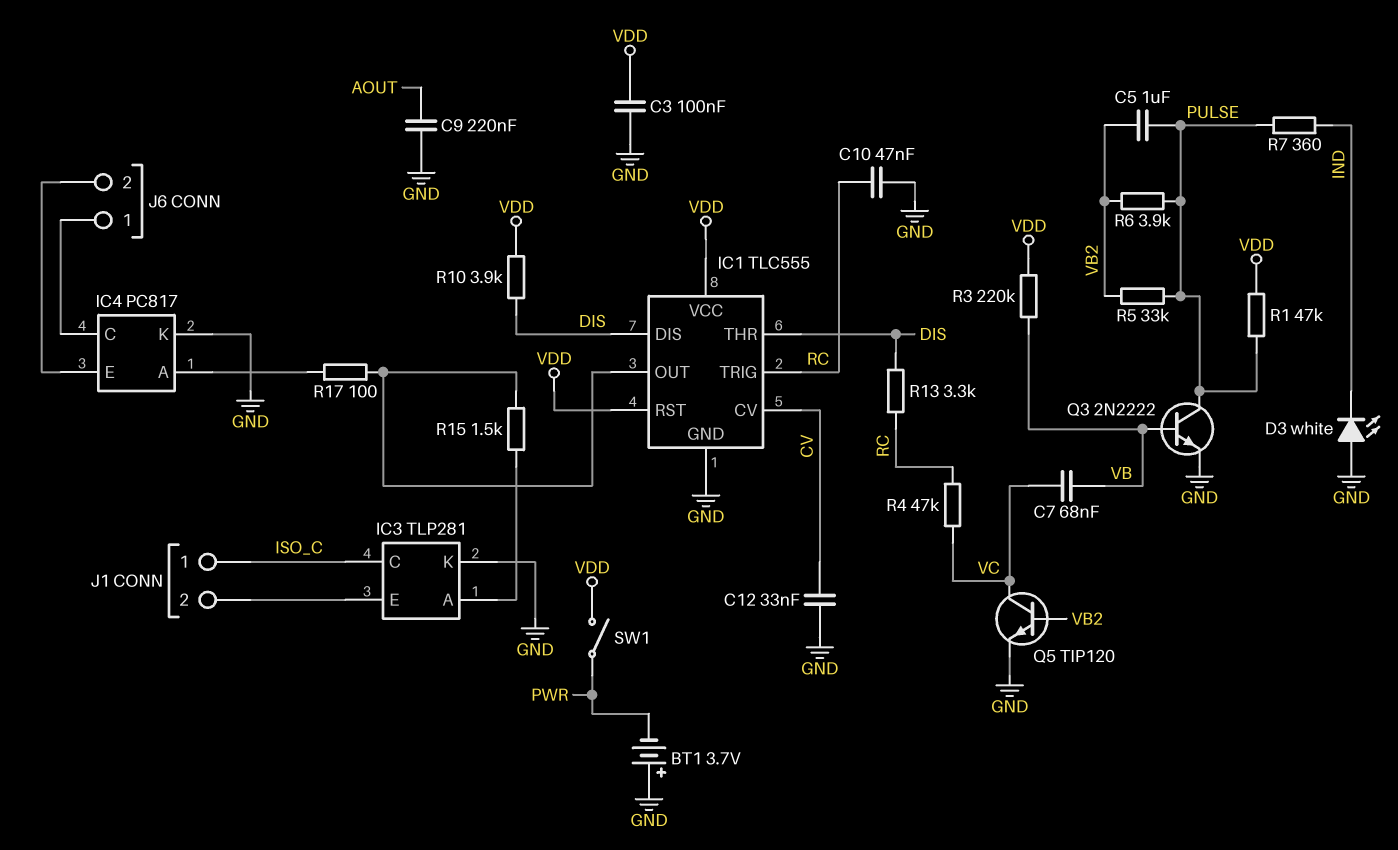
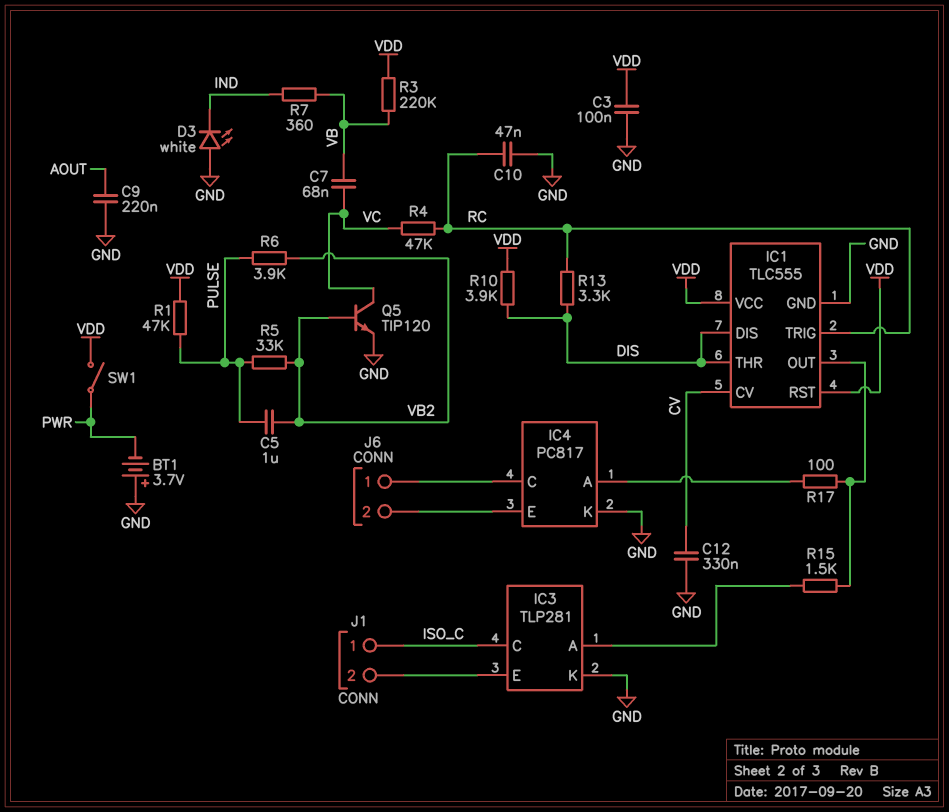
C12: 33nF (CV, GND) -> 330nF (CV, GND)
Q3: NPN 2N2222 (B VB, C PULSE, E GND) -> none
R7: 360 (IND, PULSE) -> 360 (IND, VB)

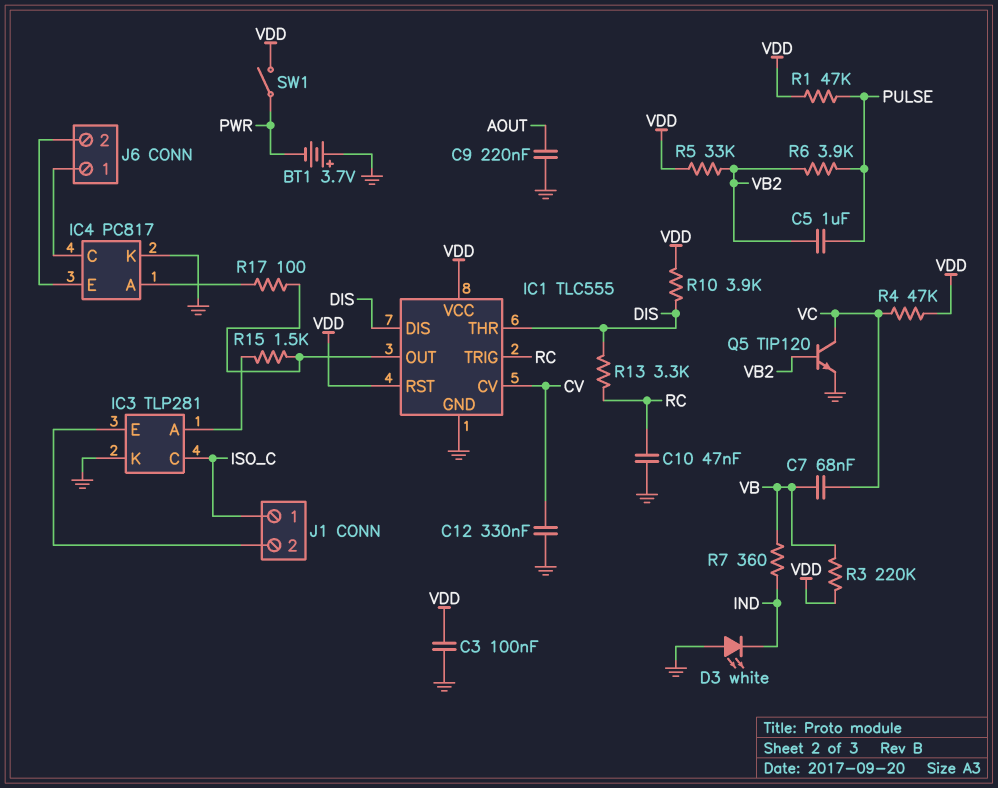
R4: 47k (RC, VC) -> 47k (VC, VDD)
R5: 33k (PULSE, VB2) -> 33k (VB2, VDD)

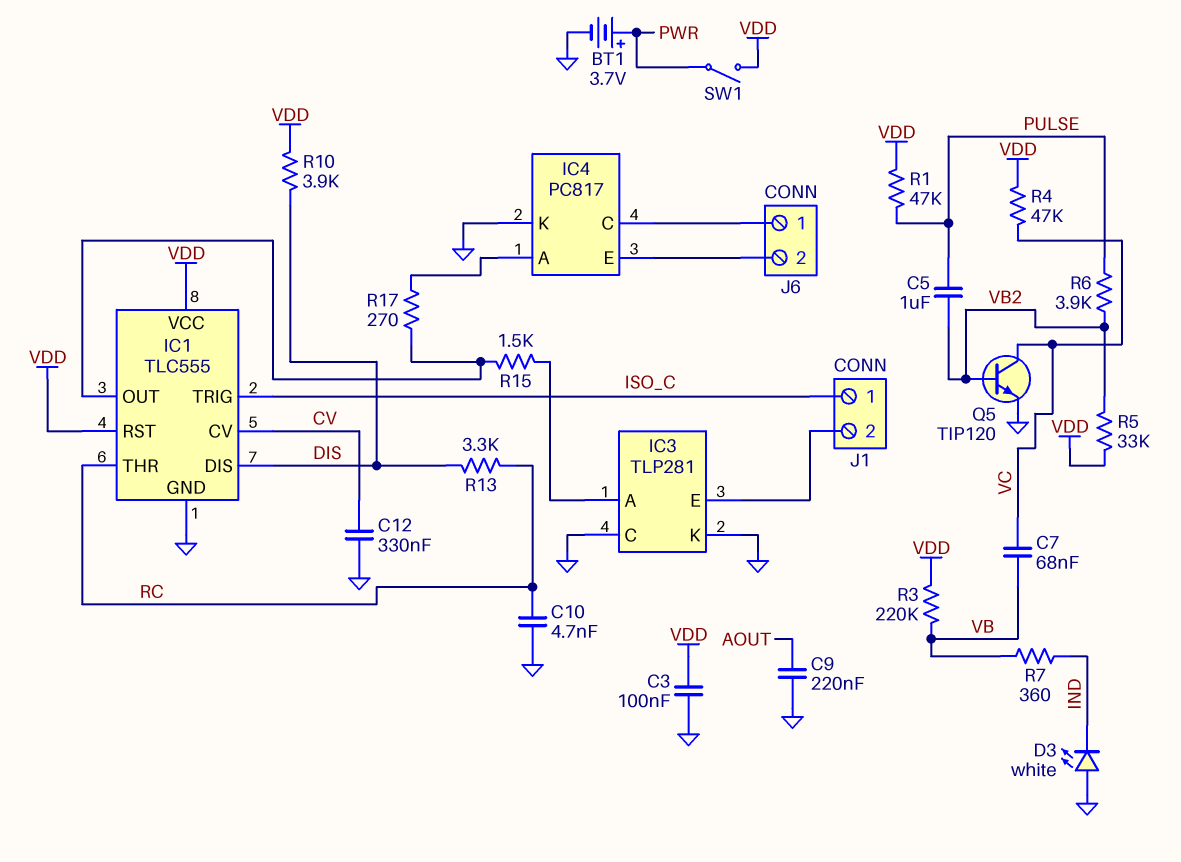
BT1: 3.7V (plus GND, minus PWR) -> 3.7V (plus PWR, minus GND)
C10: 47nF (GND, RC) -> 4.7nF (GND, RC)
IC1 pin THR: DIS -> RC
IC1 pin TRIG: RC -> ISO_C
IC3 pin C: ISO_C -> GND
R17: 100 (IC1/OUT, IC4/A) -> 270 (IC1/OUT, IC4/A)

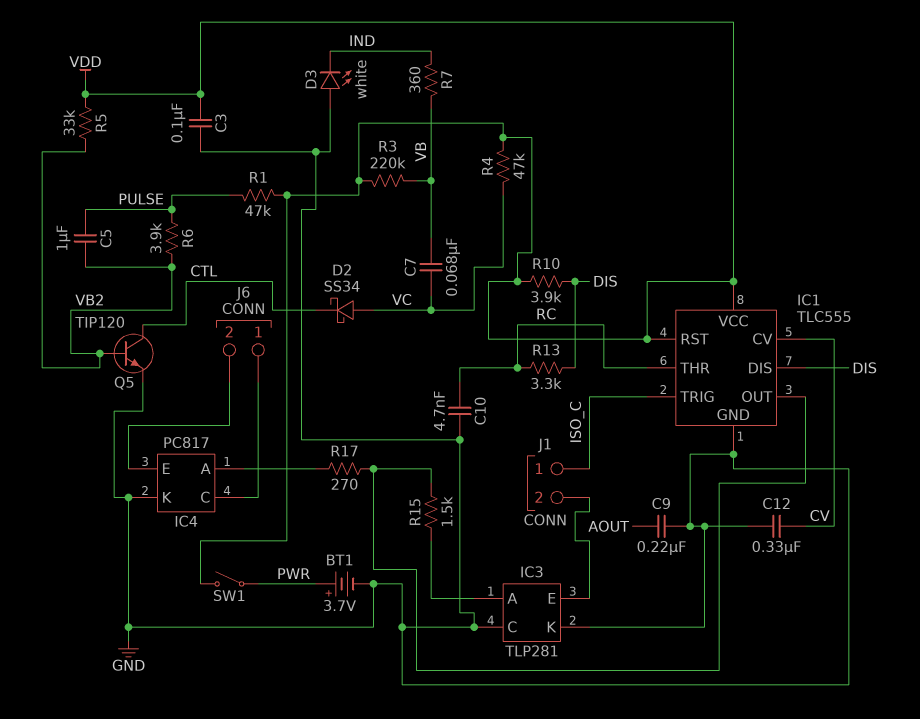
D2: none -> schottky SS34 (A VC, K CTL)
Q5: NPN TIP120 (B VB2, C VC, E GND) -> NPN TIP120 (B VB2, C CTL, E GND)

